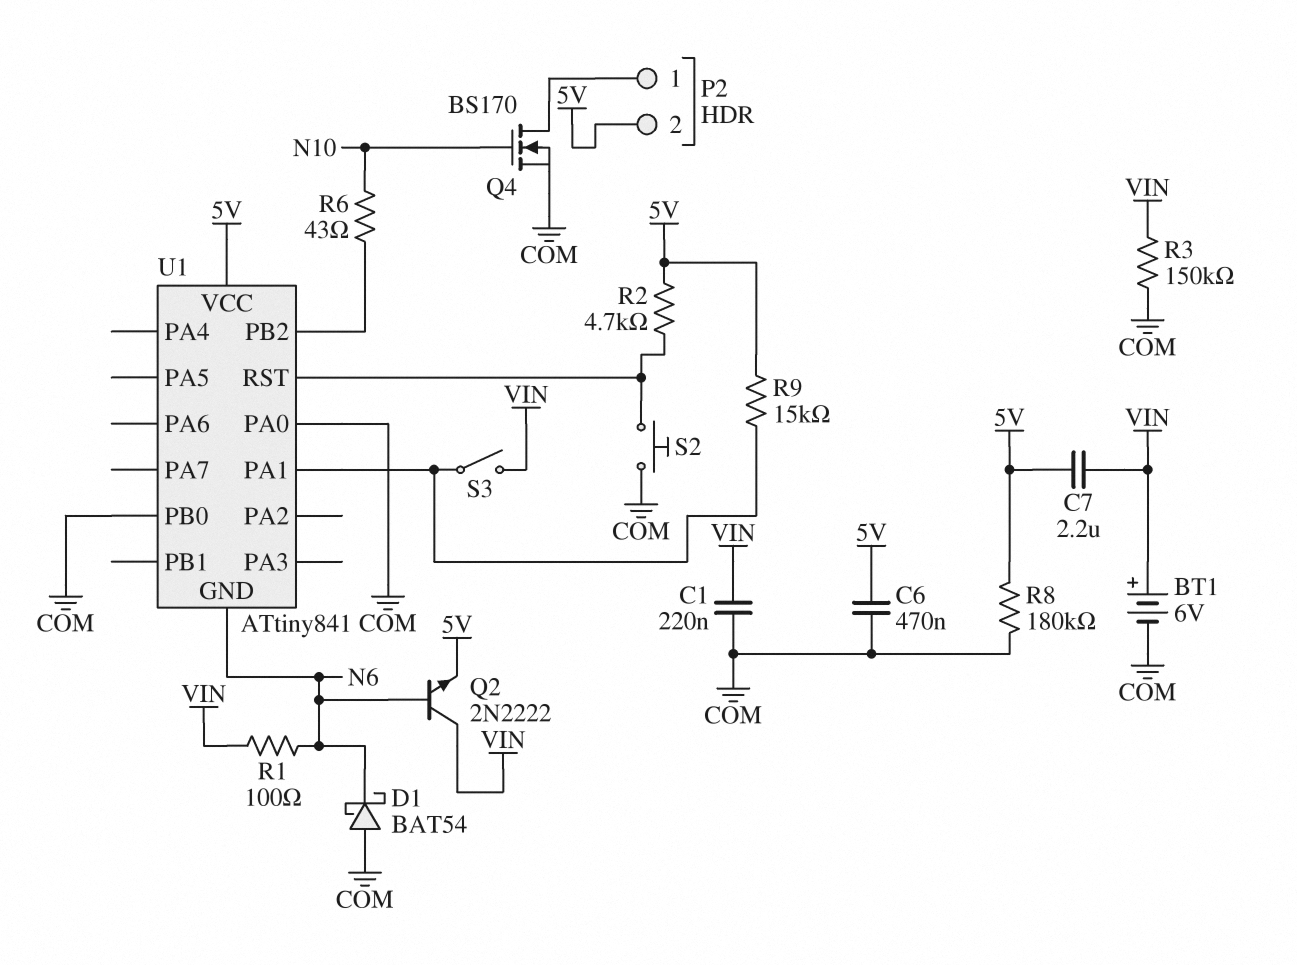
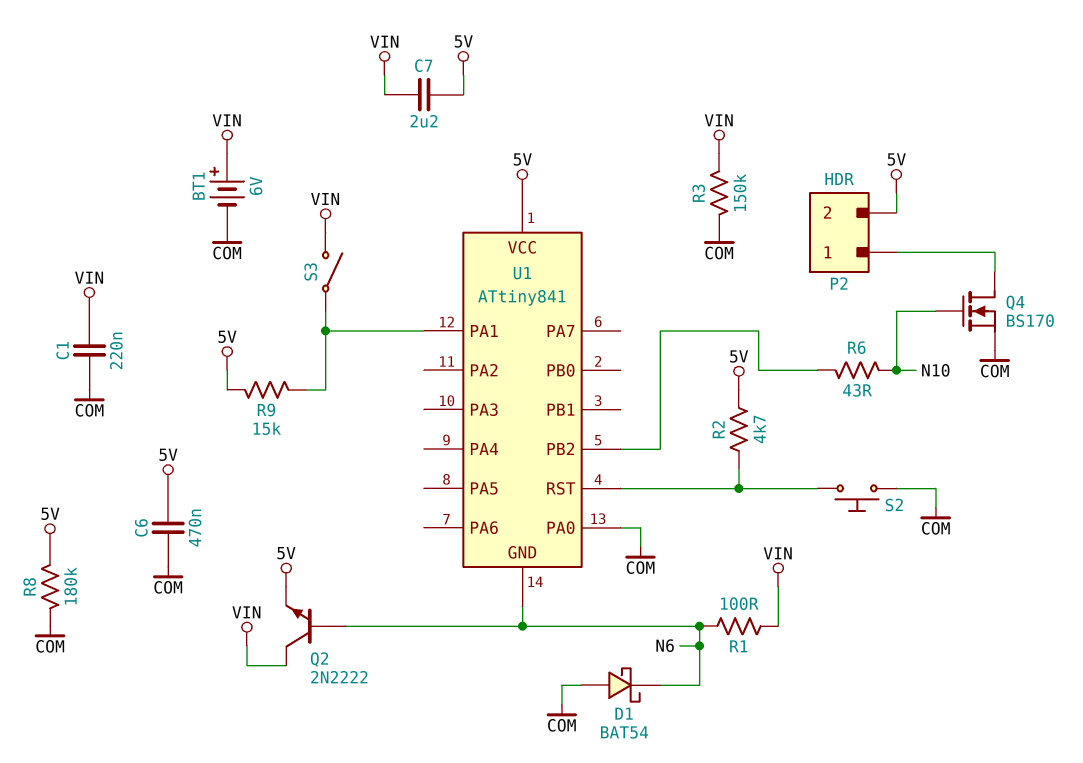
U1 pin PB0: COM -> none

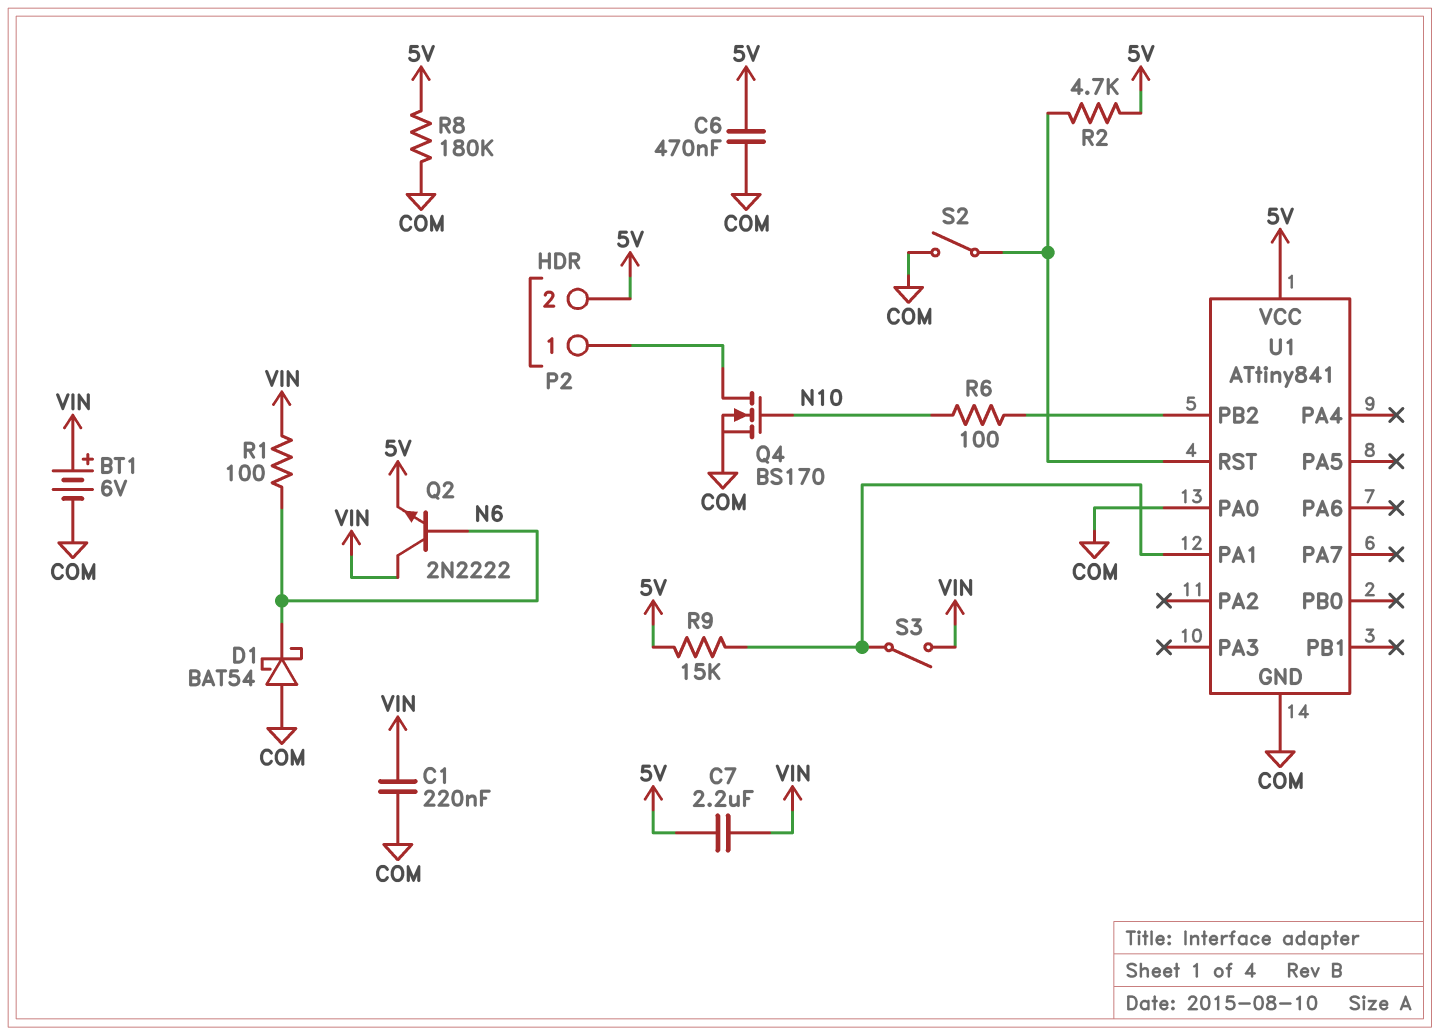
R3: 150k (COM, VIN) -> none
R6: 43 (N10, U1/PB2) -> 100 (N10, U1/PB2)
S2: button (COM, U1/RST) -> switch (COM, U1/RST)
U1 pin GND: N6 -> COM

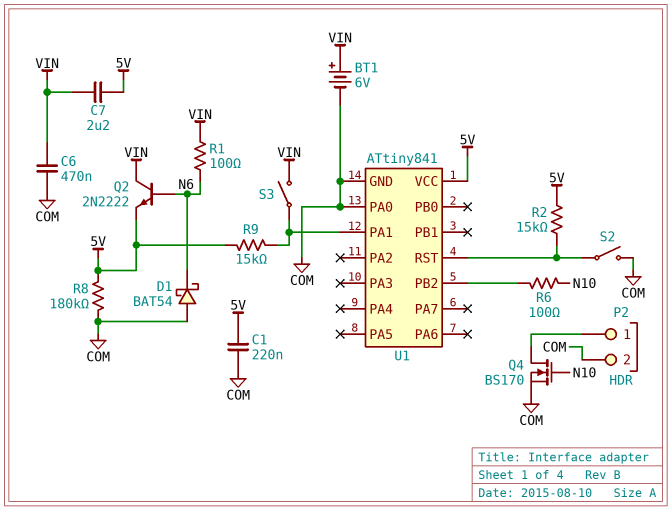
C1: 220nF (COM, VIN) -> 220nF (5V, COM)
C6: 470nF (5V, COM) -> 470nF (COM, VIN)
P2 pin 2: 5V -> COM
R2: 4.7k (5V, U1/RST) -> 15k (5V, U1/RST)

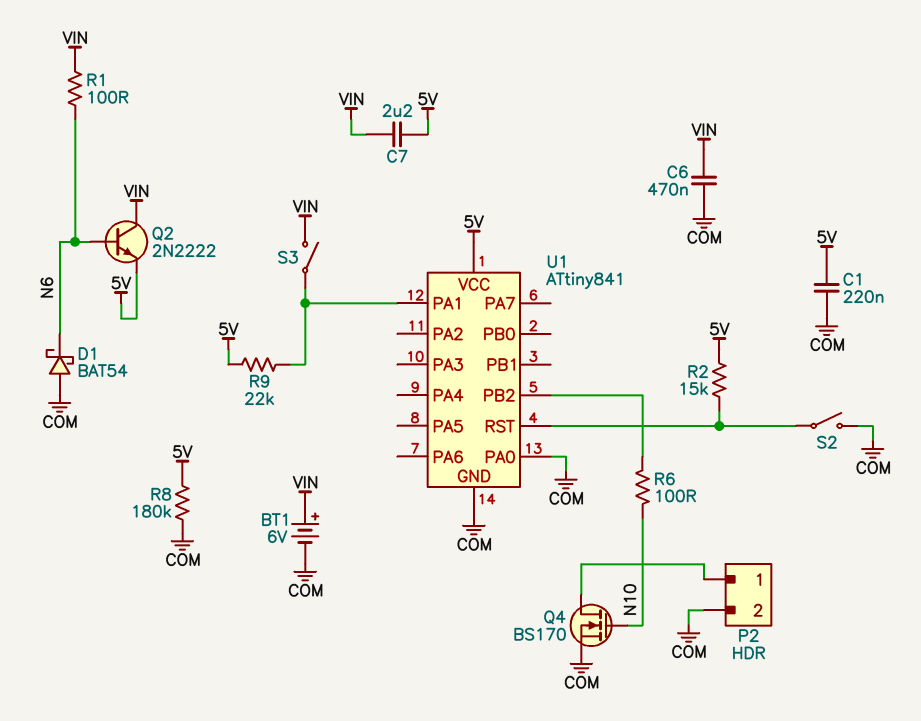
R9: 15k (5V, U1/PA1) -> 22k (5V, U1/PA1)

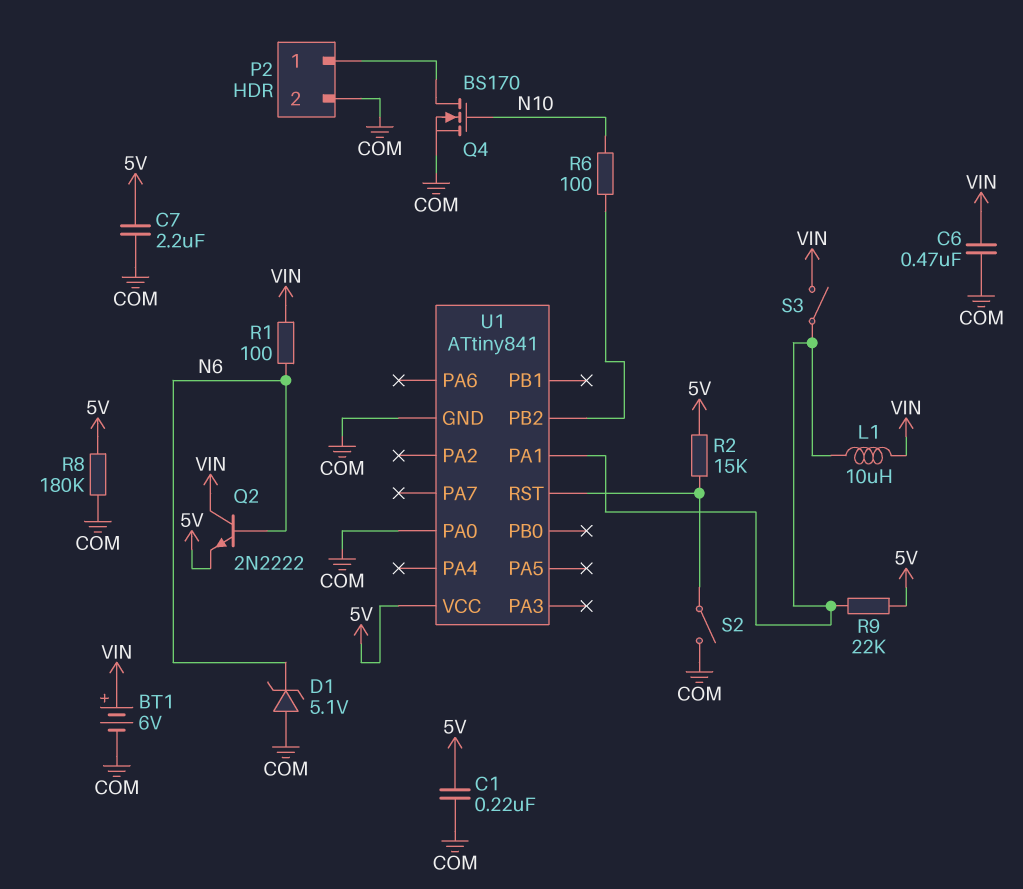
C7: 2.2uF (5V, VIN) -> 2.2uF (5V, COM)
D1: schottky BAT54 (A COM, K N6) -> zener 5.1V (A COM, K N6)
L1: none -> 10uH (U1/PA1, VIN)

